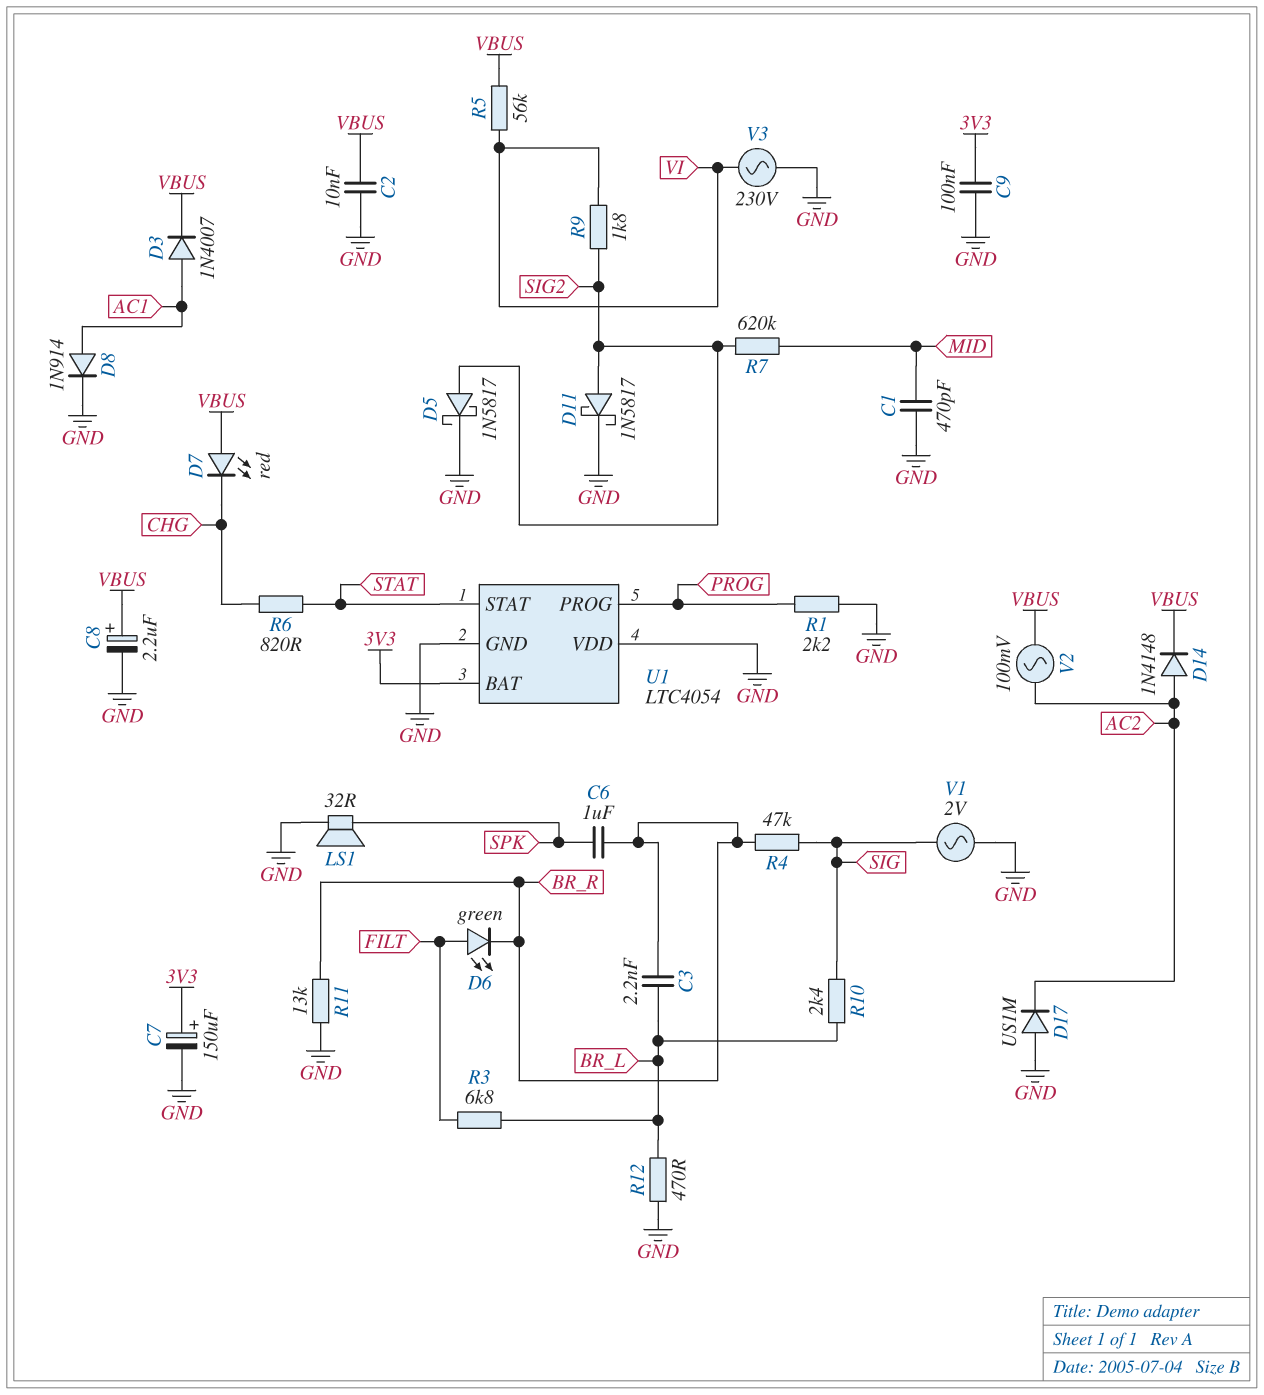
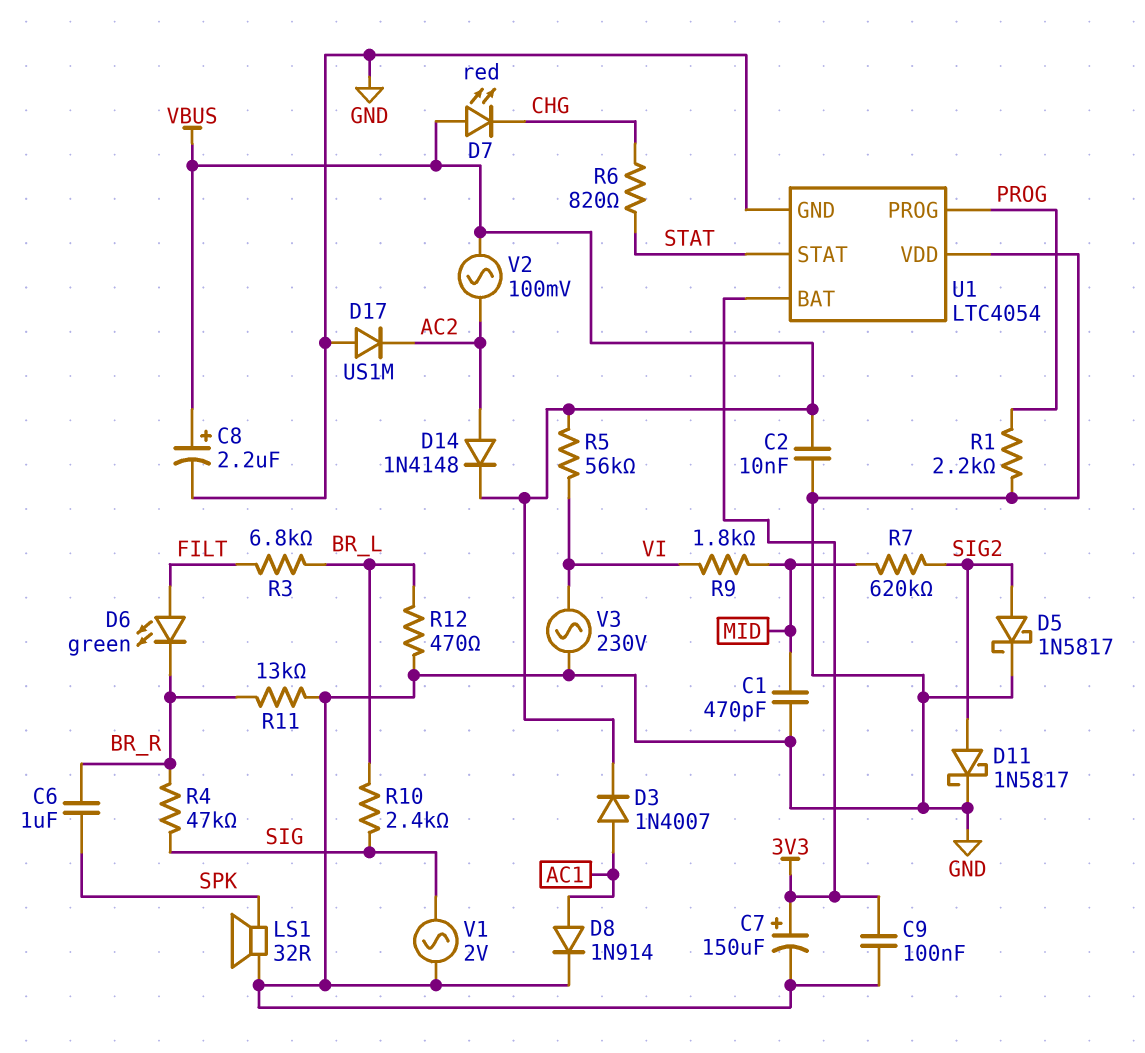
C3: 2.2nF (BR_L, BR_R) -> none
R9: 1.8k (SIG2, VI) -> 1.8k (MID, VI)

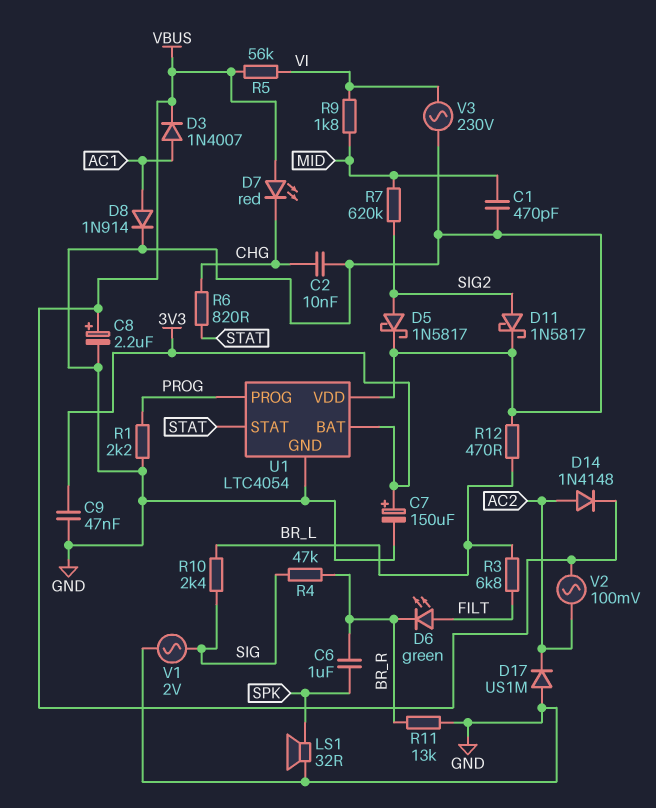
C2: 10nF (GND, VBUS) -> 10nF (CHG, GND)
C9: 100nF (3V3, GND) -> 47nF (3V3, GND)

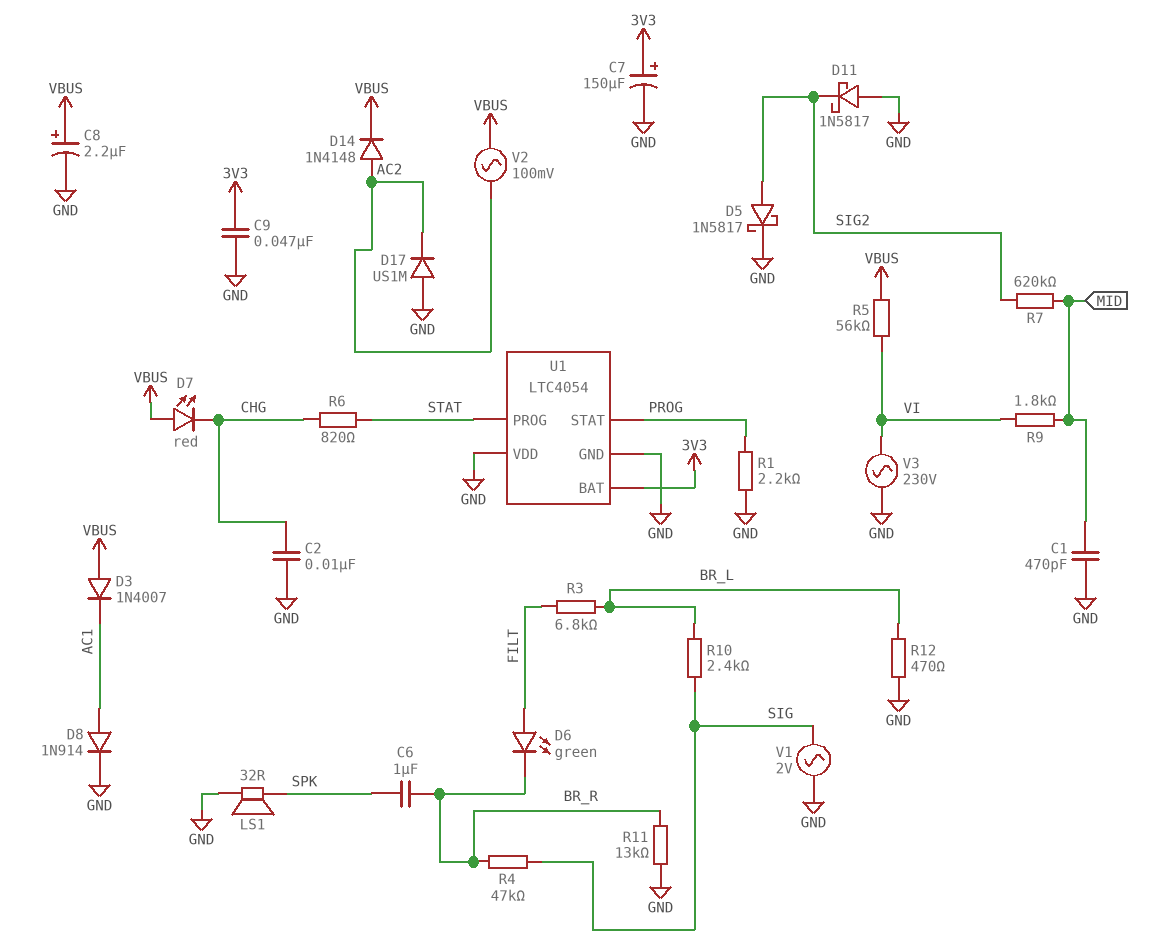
D3: diode 1N4007 (A AC1, K VBUS) -> diode 1N4007 (A VBUS, K AC1)
D11: schottky 1N5817 (A SIG2, K GND) -> schottky 1N5817 (A GND, K SIG2)
U1 pin PROG: PROG -> STAT
U1 pin STAT: STAT -> PROG

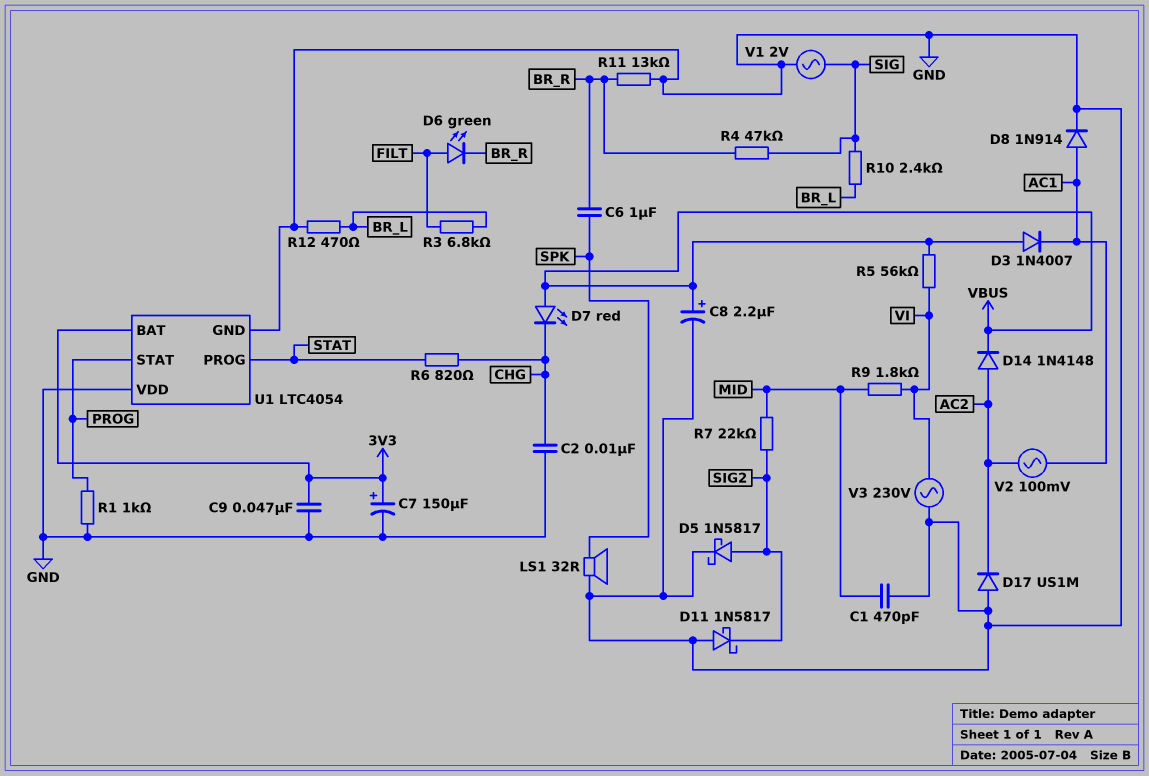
R1: 2.2k (GND, PROG) -> 1k (GND, PROG)
R7: 620k (MID, SIG2) -> 22k (MID, SIG2)
V2: AC 100mV (AC2, VBUS) -> AC 100mV (AC1, AC2)

